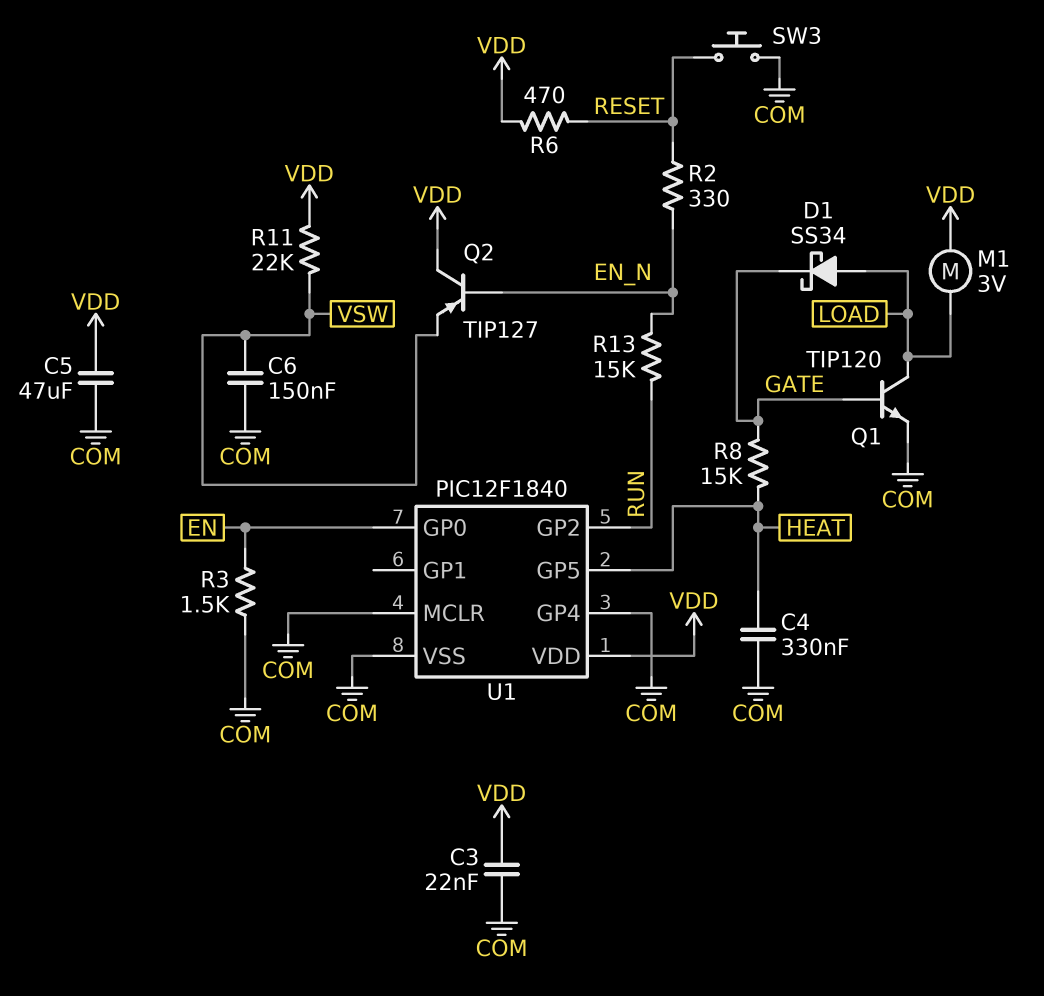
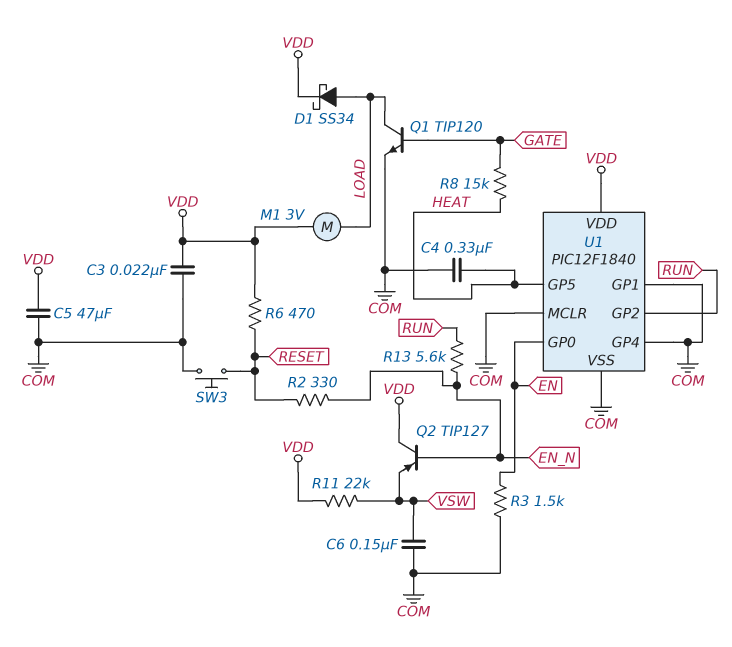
D1: schottky SS34 (A LOAD, K GATE) -> schottky SS34 (A LOAD, K VDD)
R13: 15k (EN_N, RUN) -> 5.6k (EN_N, RUN)
U1 pin GP1: none -> COM

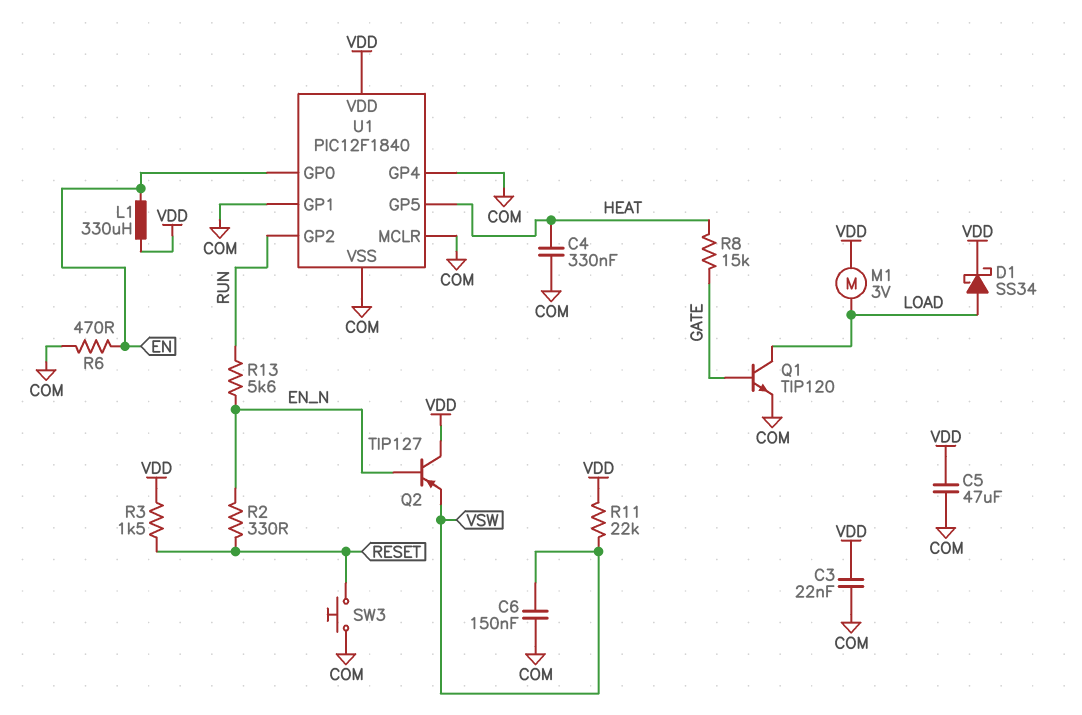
L1: none -> 330uH (EN, VDD)
R3: 1.5k (COM, EN) -> 1.5k (RESET, VDD)
R6: 470 (RESET, VDD) -> 470 (COM, EN)

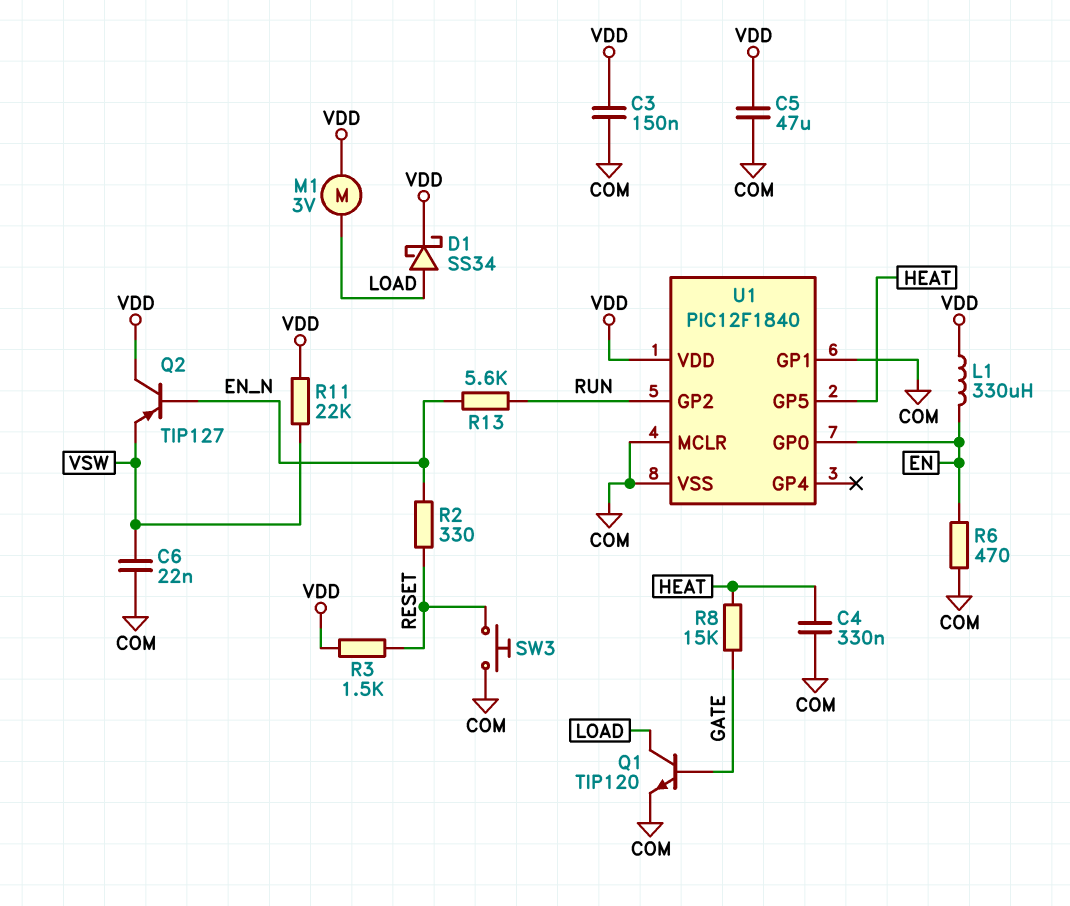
C3: 22nF (COM, VDD) -> 150nF (COM, VDD)
C6: 150nF (COM, VSW) -> 22nF (COM, VSW)
U1 pin GP4: COM -> none

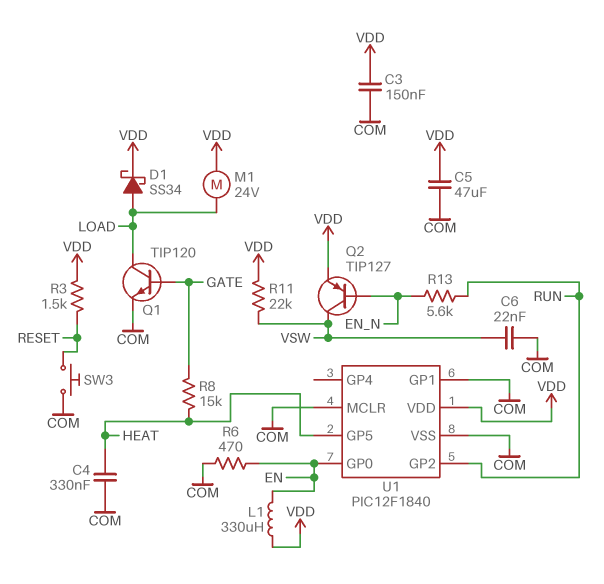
M1: motor 3V (LOAD, VDD) -> motor 24V (LOAD, VDD)
Q2: PNP TIP127 (B EN_N, C VDD, E VSW) -> PNP TIP127 (B EN_N, C VSW, E VDD)
R2: 330 (EN_N, RESET) -> none

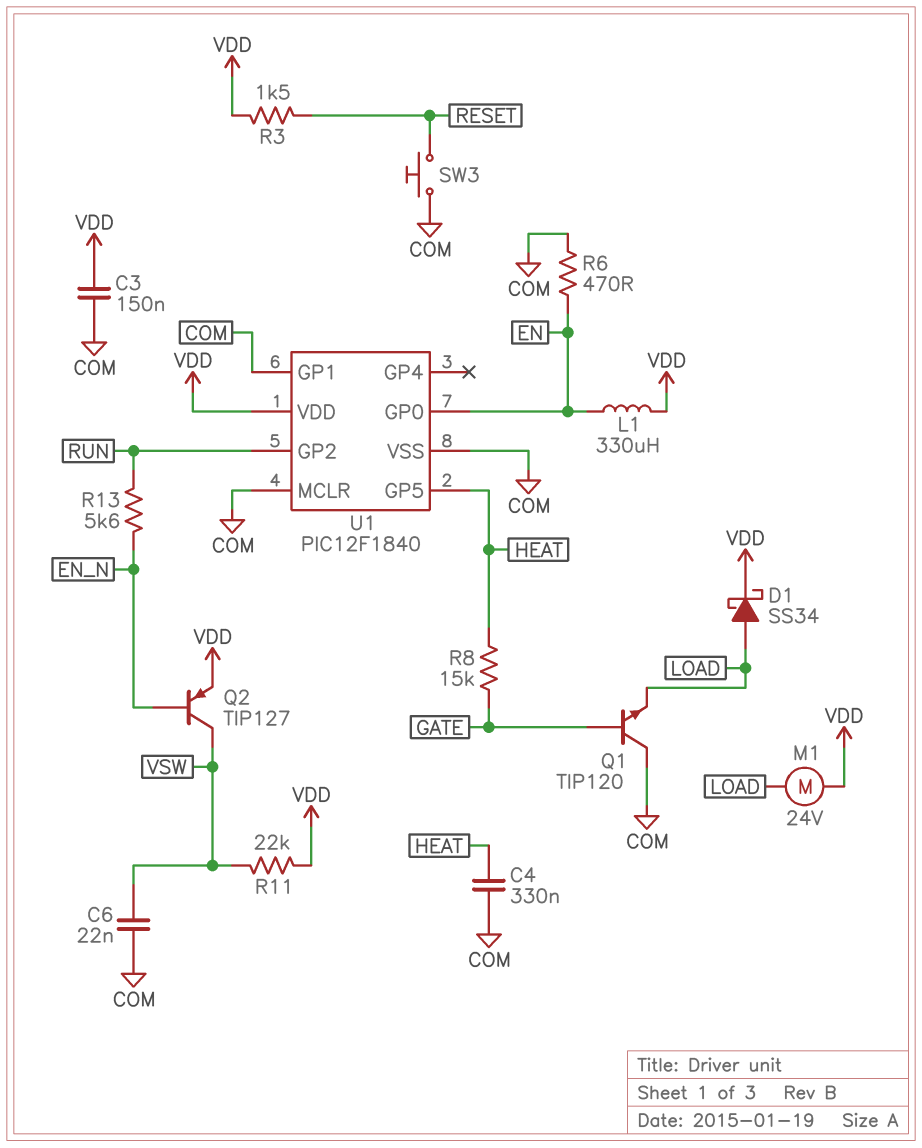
C5: 47uF (COM, VDD) -> none
Q1: NPN TIP120 (B GATE, C LOAD, E COM) -> NPN TIP120 (B GATE, C COM, E LOAD)

